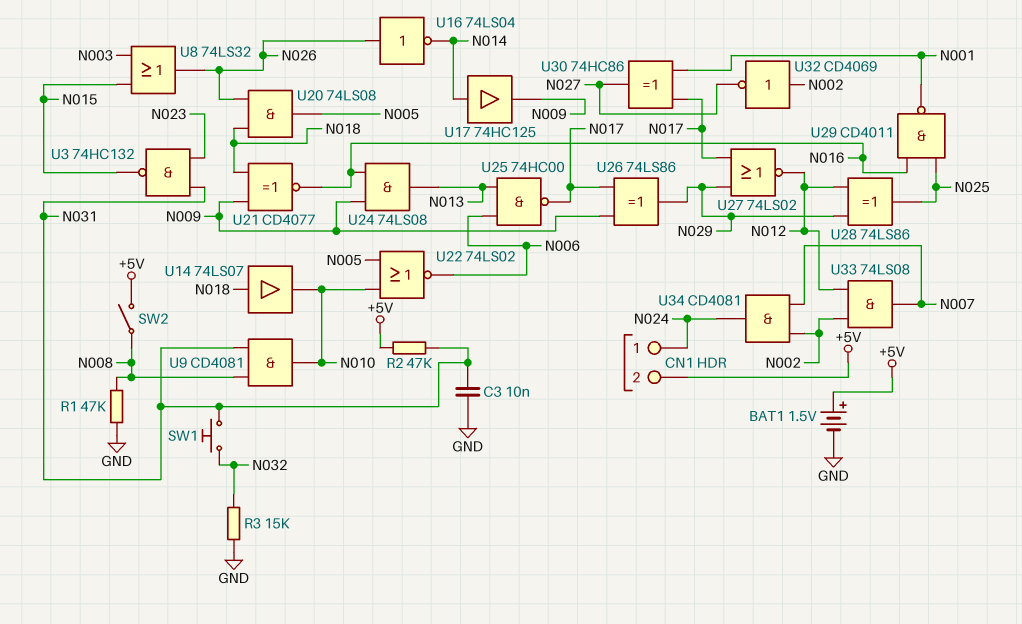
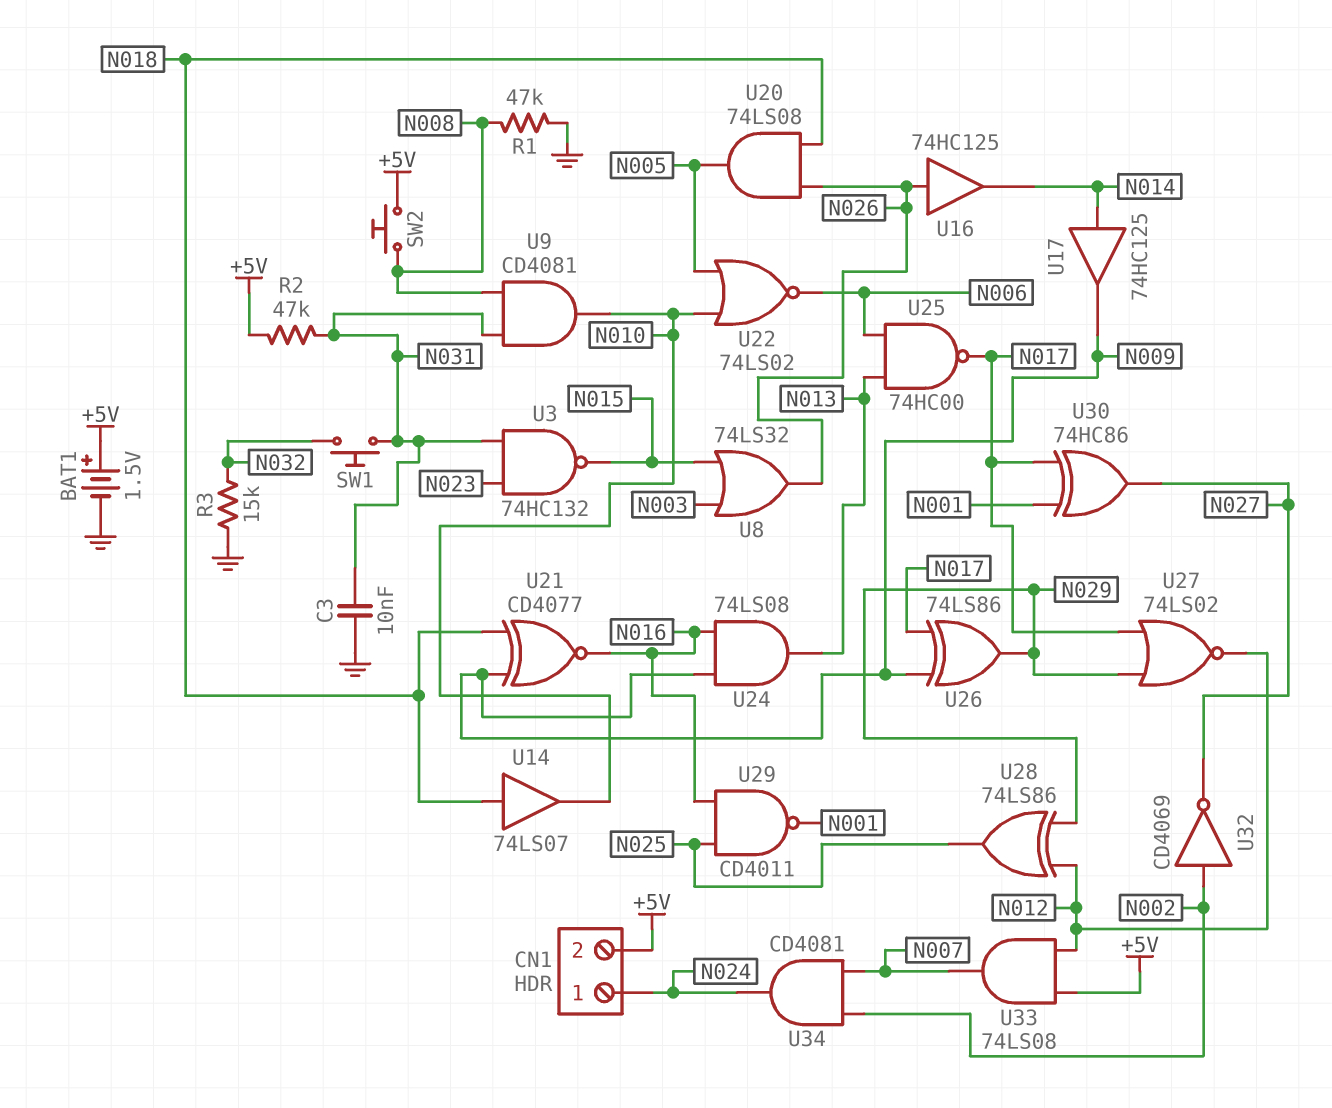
SW2: switch (+5V, N008) -> button (+5V, N008)
U16: NOT 74LS04 (in N026, out N014) -> buffer 74HC125 (in N026, out N014)
U33: AND 74LS08 (in N002, in N012, out N007) -> AND 74LS08 (in +5V, in N012, out N007)

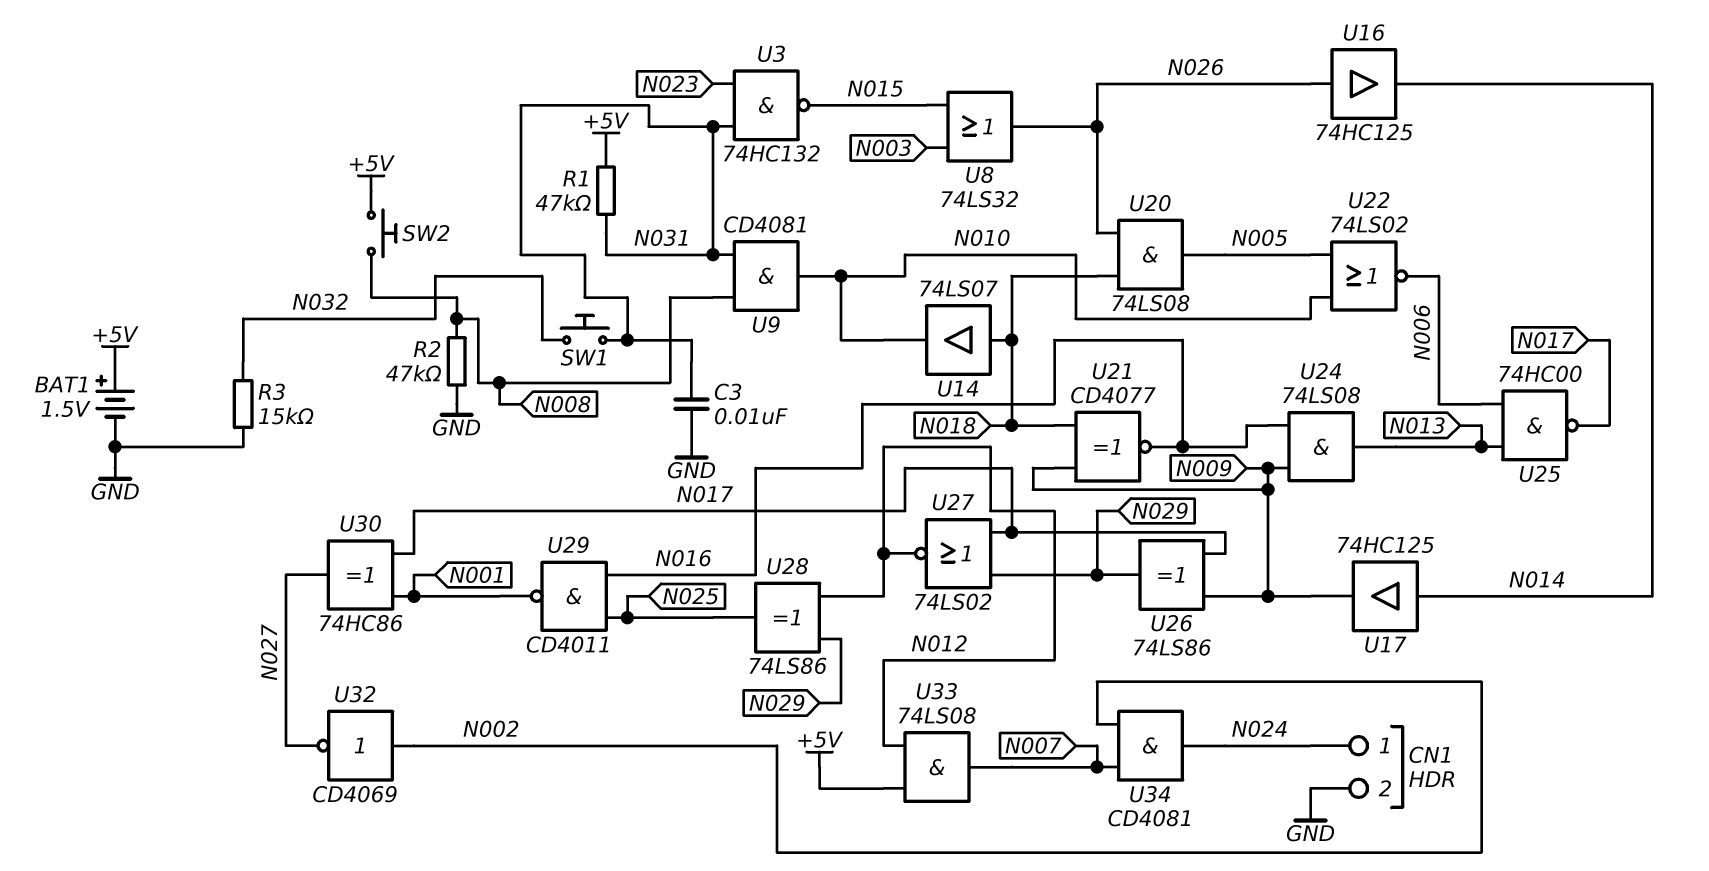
CN1 pin 2: +5V -> GND
R1: 47k (GND, N008) -> 47k (+5V, N031)
R2: 47k (+5V, N031) -> 47k (GND, N008)

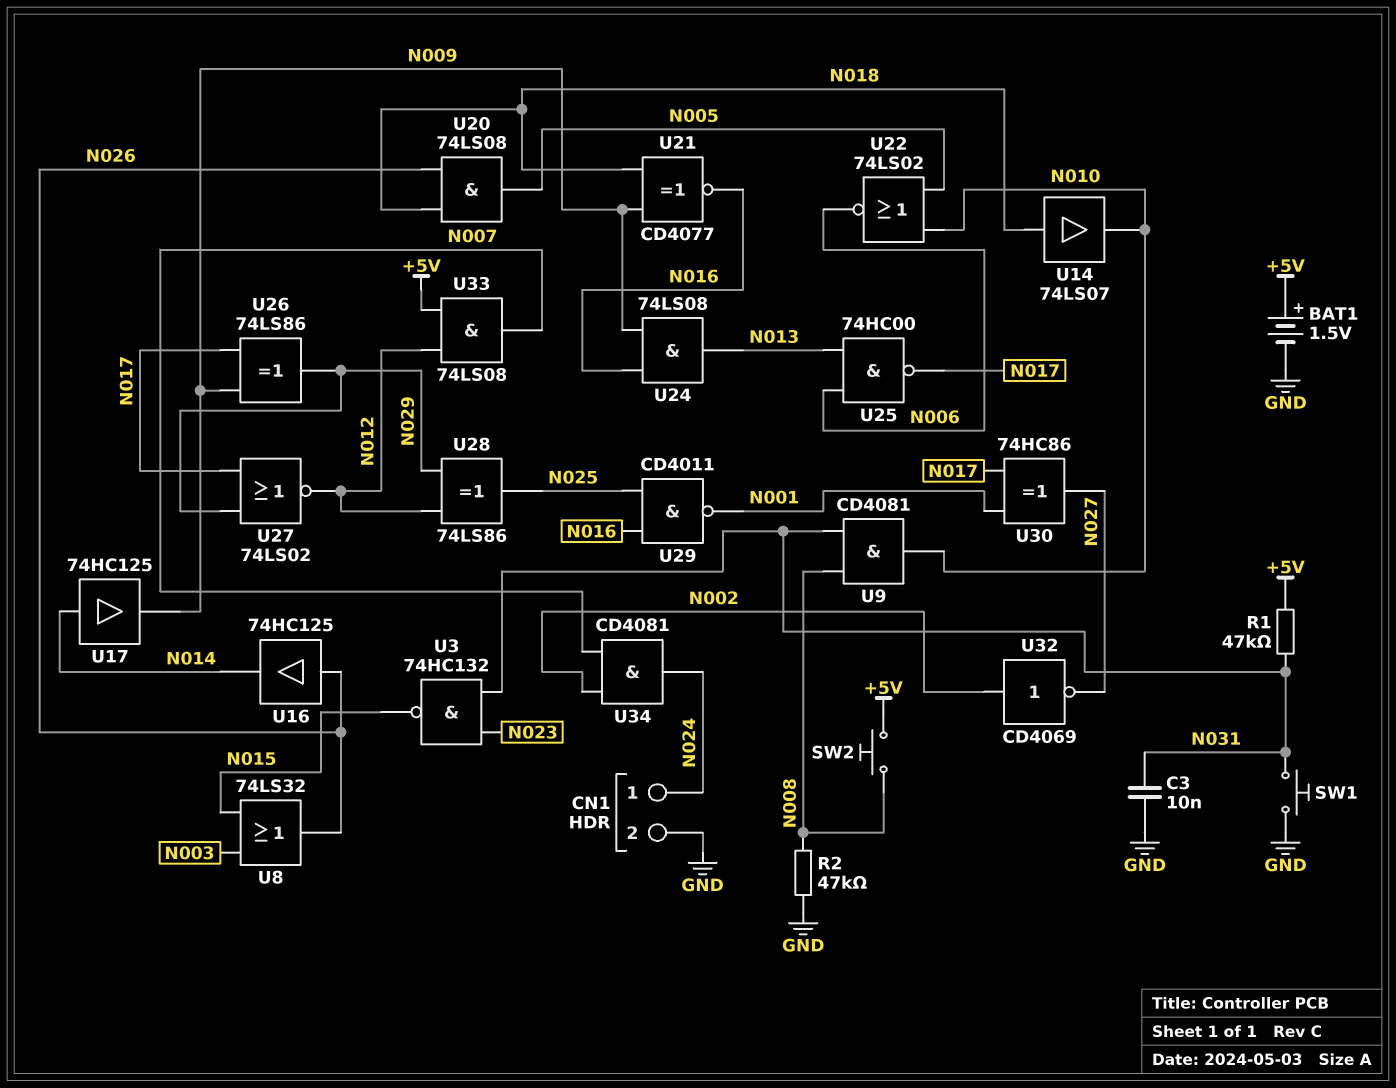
R3: 15k (GND, N032) -> none
SW1: button (N031, N032) -> button (GND, N031)

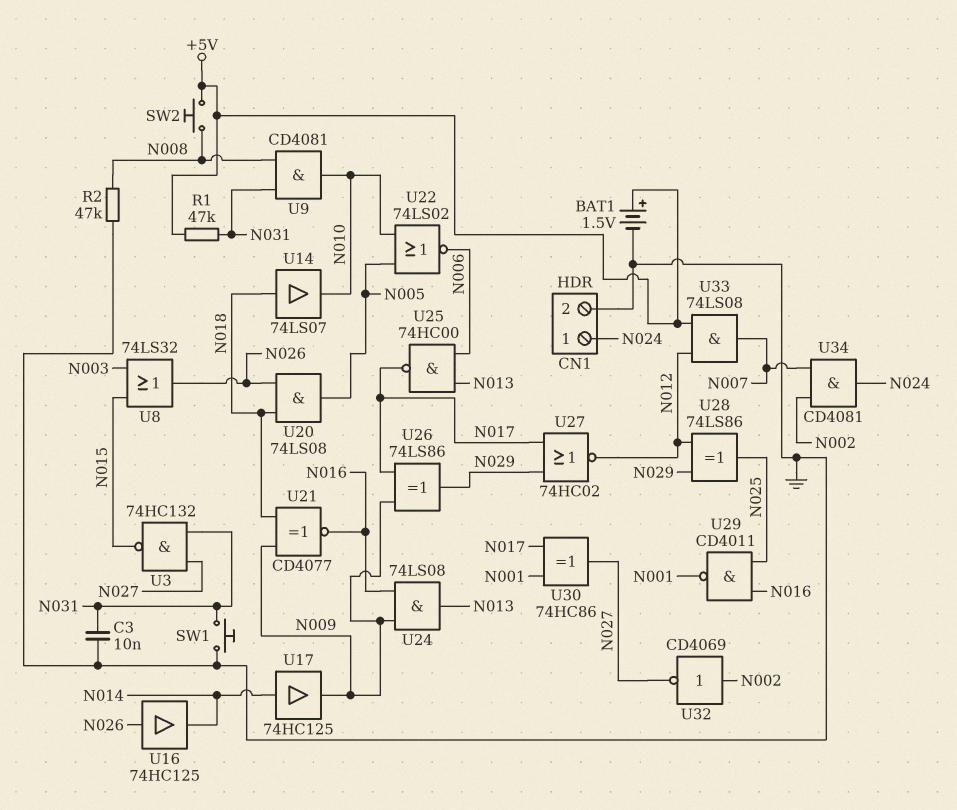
U3: NAND 74HC132 (in N023, in N031, out N015) -> NAND 74HC132 (in N027, in N031, out N015)
U27: NOR 74LS02 (in N017, in N029, out N012) -> NOR 74HC02 (in N017, in N029, out N012)

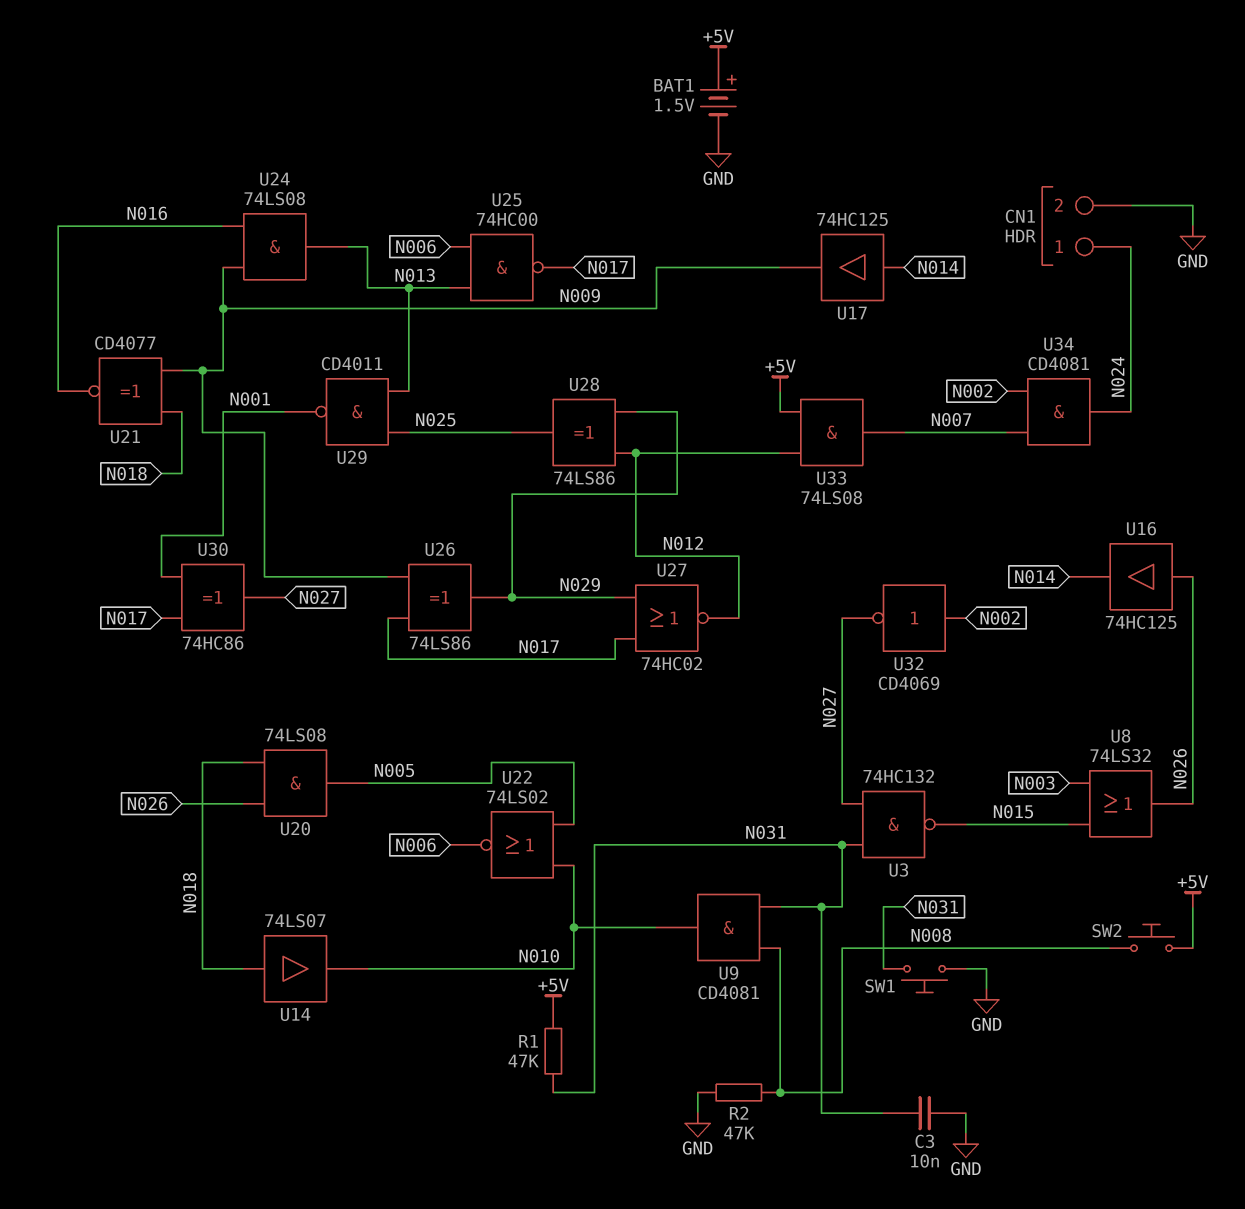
U29: NAND CD4011 (in N016, in N025, out N001) -> NAND CD4011 (in N013, in N025, out N001)

